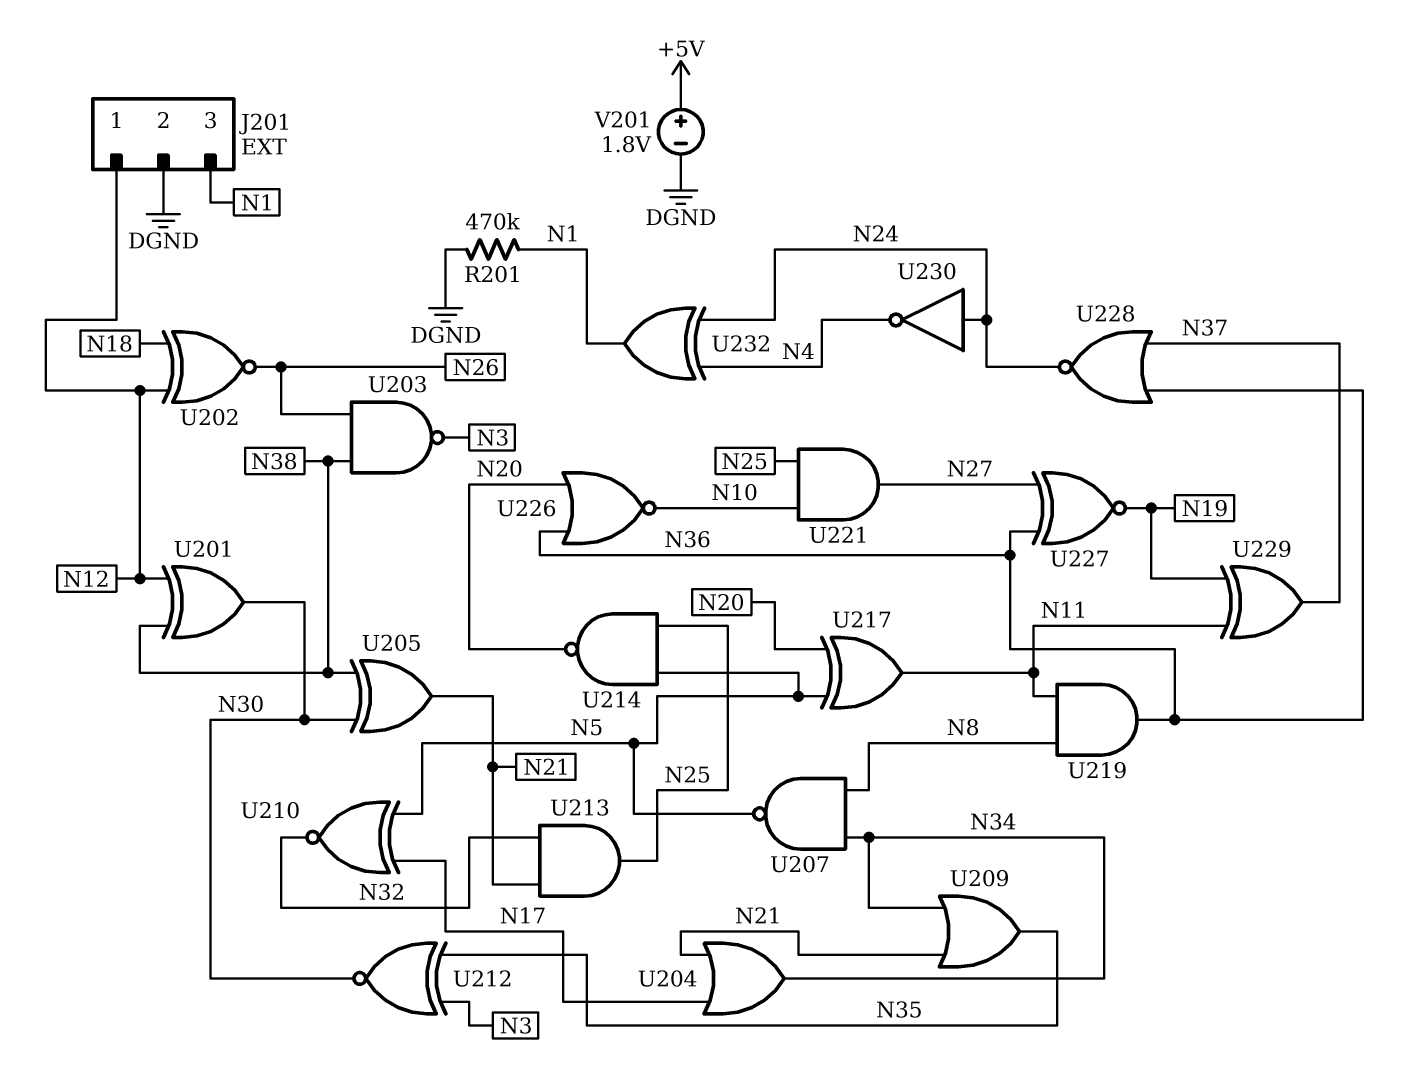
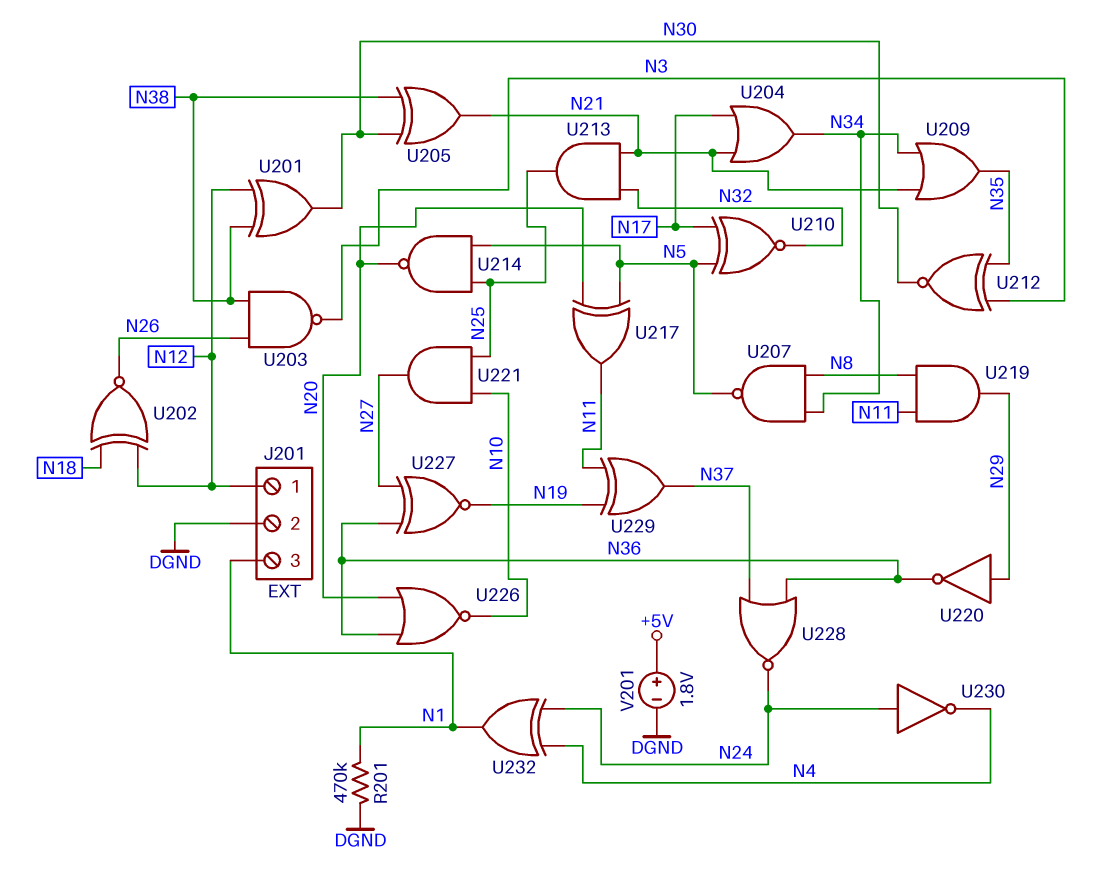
U219: AND (in N8, in N11, out N36) -> AND (in N8, in N11, out N29)
U220: none -> NOT (in N29, out N36)

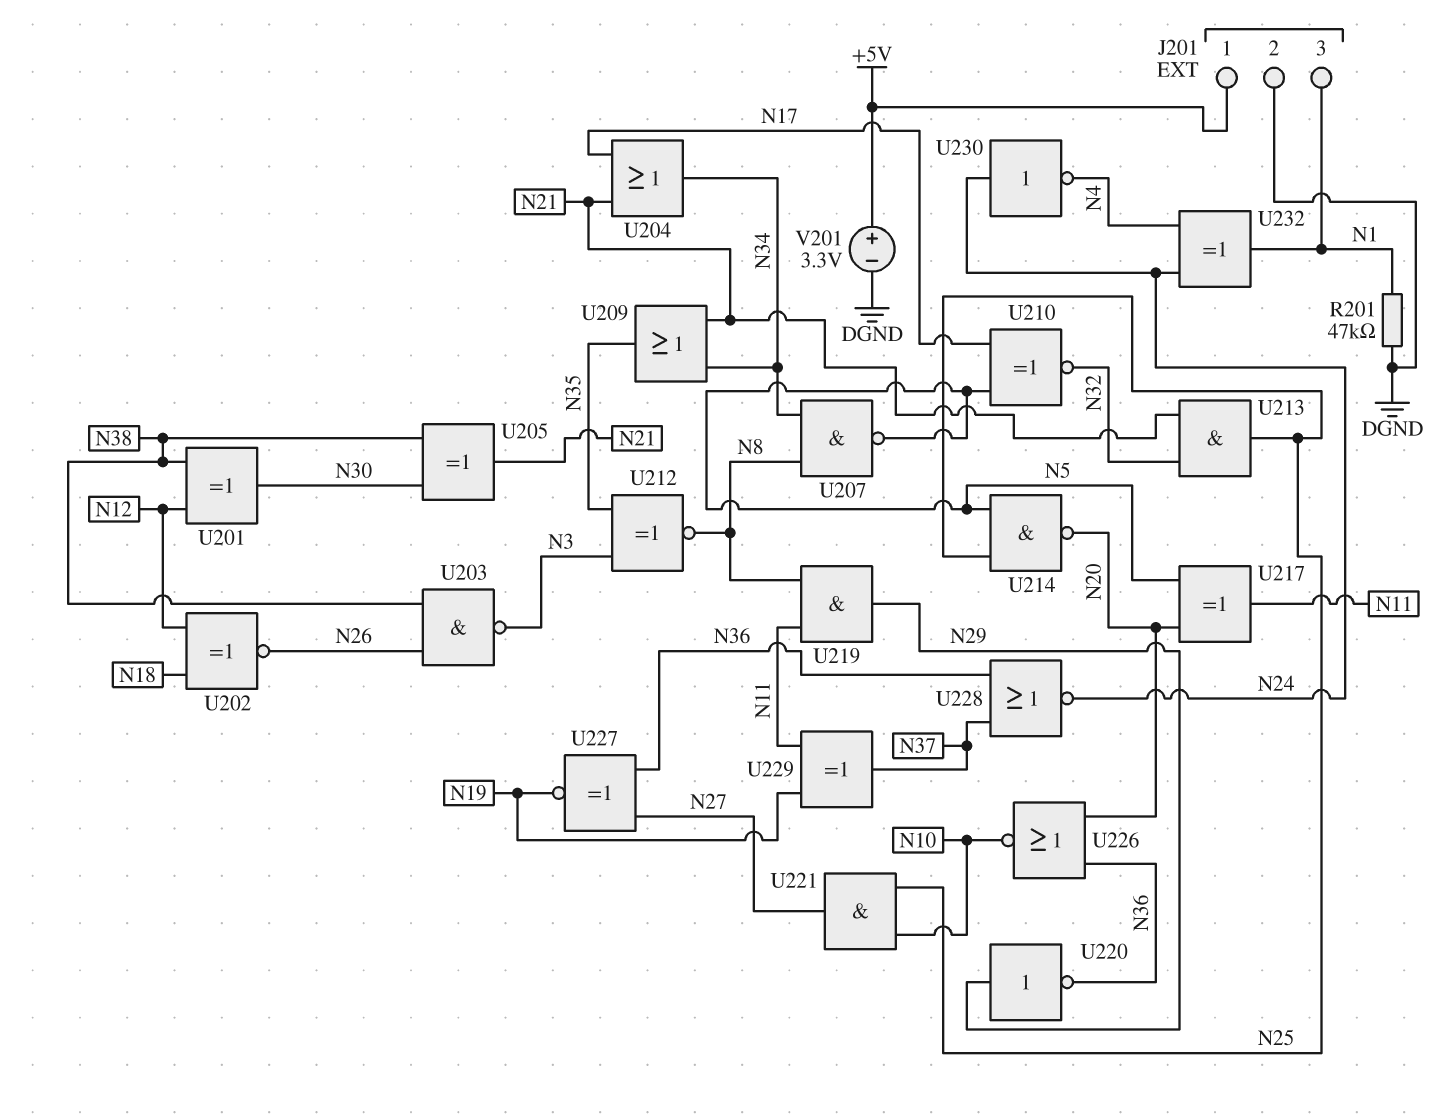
J201 pin 1: N12 -> +5V
R201: 470k (DGND, N1) -> 47k (DGND, N1)
U212: XNOR (in N3, in N35, out N30) -> XNOR (in N3, in N35, out N8)
V201: 1.8V (plus +5V, minus DGND) -> 3.3V (plus +5V, minus DGND)

